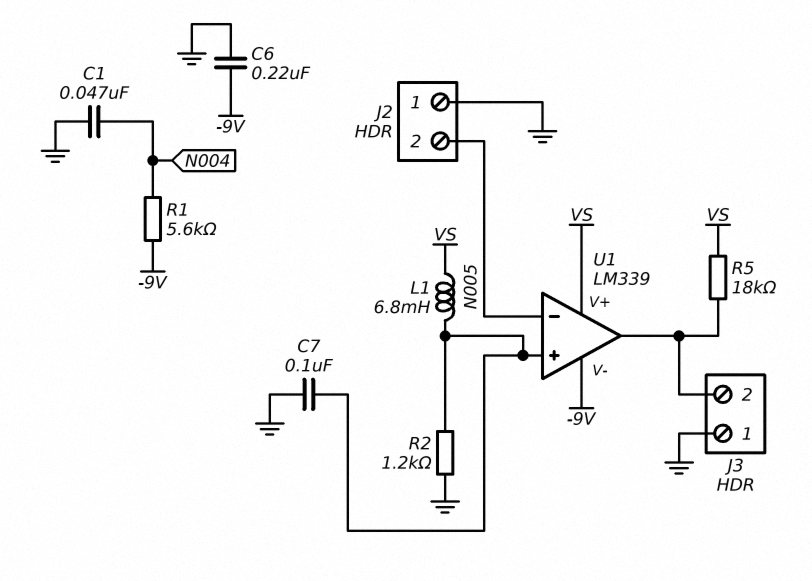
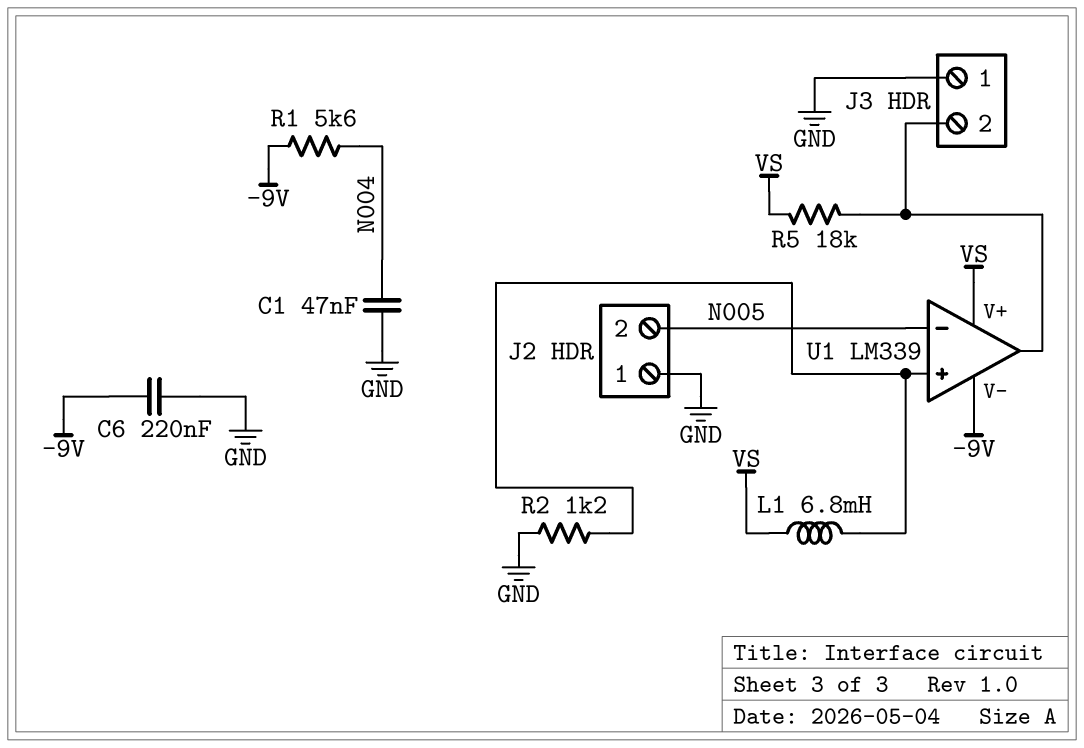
C7: 100nF (GND, U1/in+) -> none

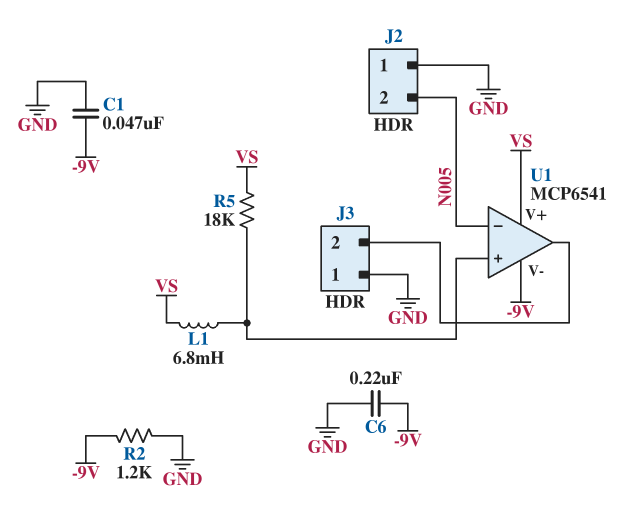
C1: 47nF (GND, N004) -> 47nF (-9V, GND)
R1: 5.6k (-9V, N004) -> none
R2: 1.2k (GND, U1/in+) -> 1.2k (-9V, GND)
R5: 18k (J3/2, VS) -> 18k (U1/in+, VS)
U1: LM339 -> MCP6541

